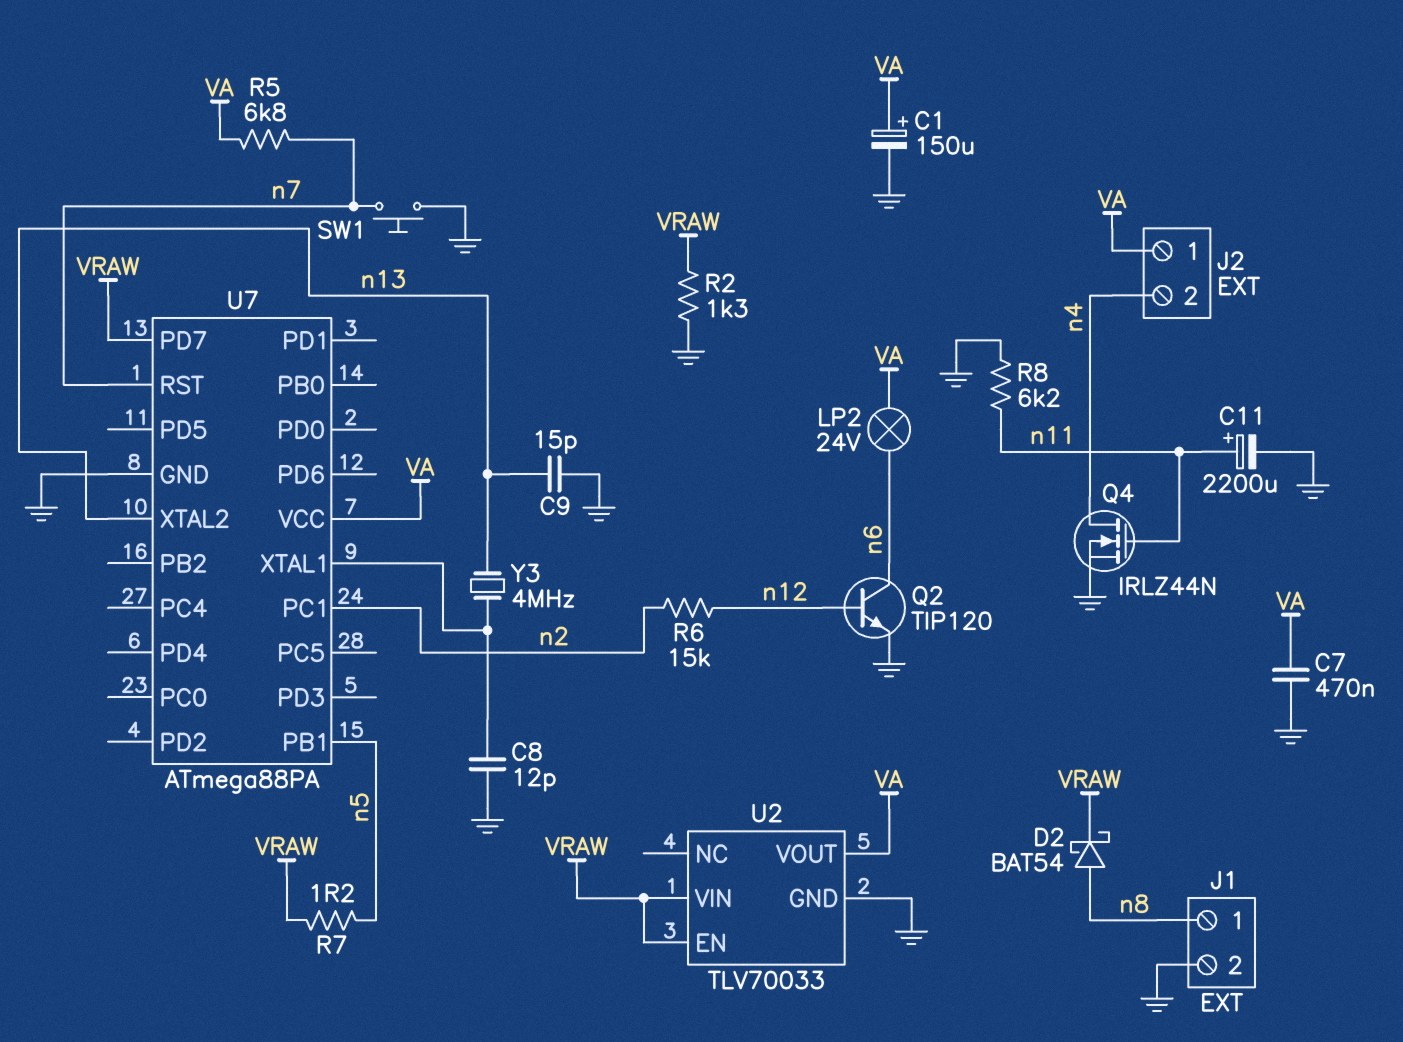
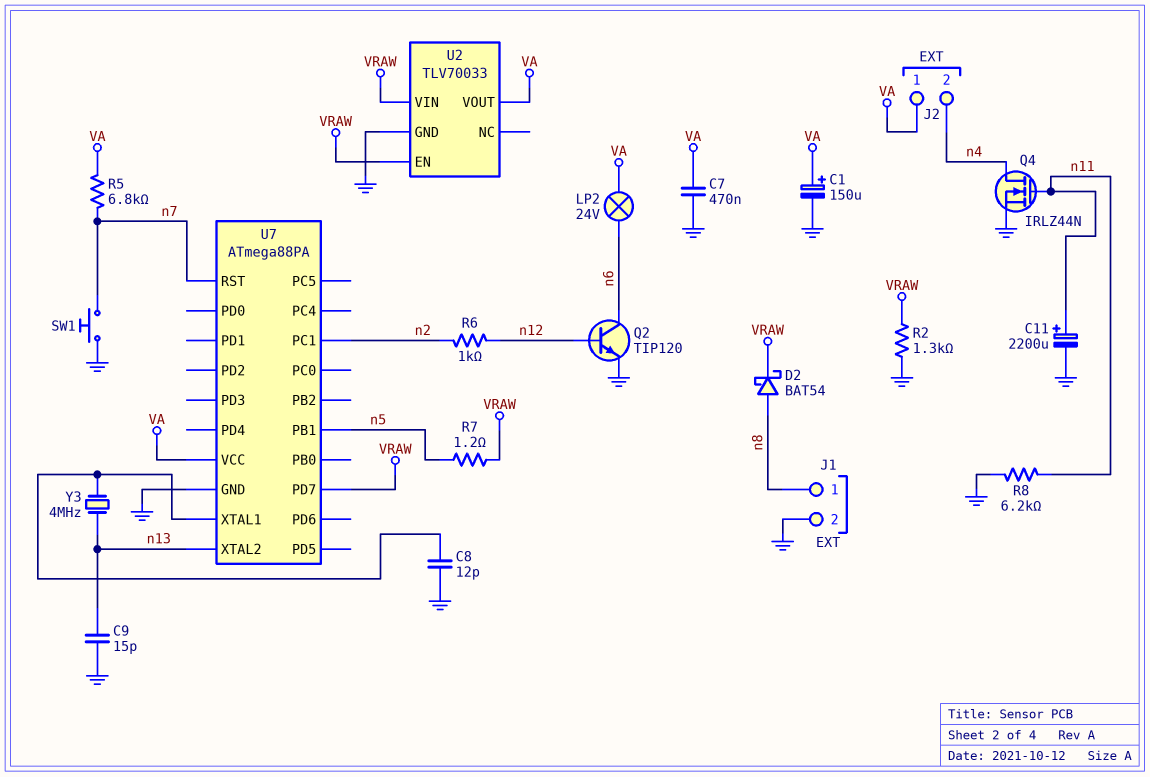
R6: 15k (n2, n12) -> 1k (n2, n12)

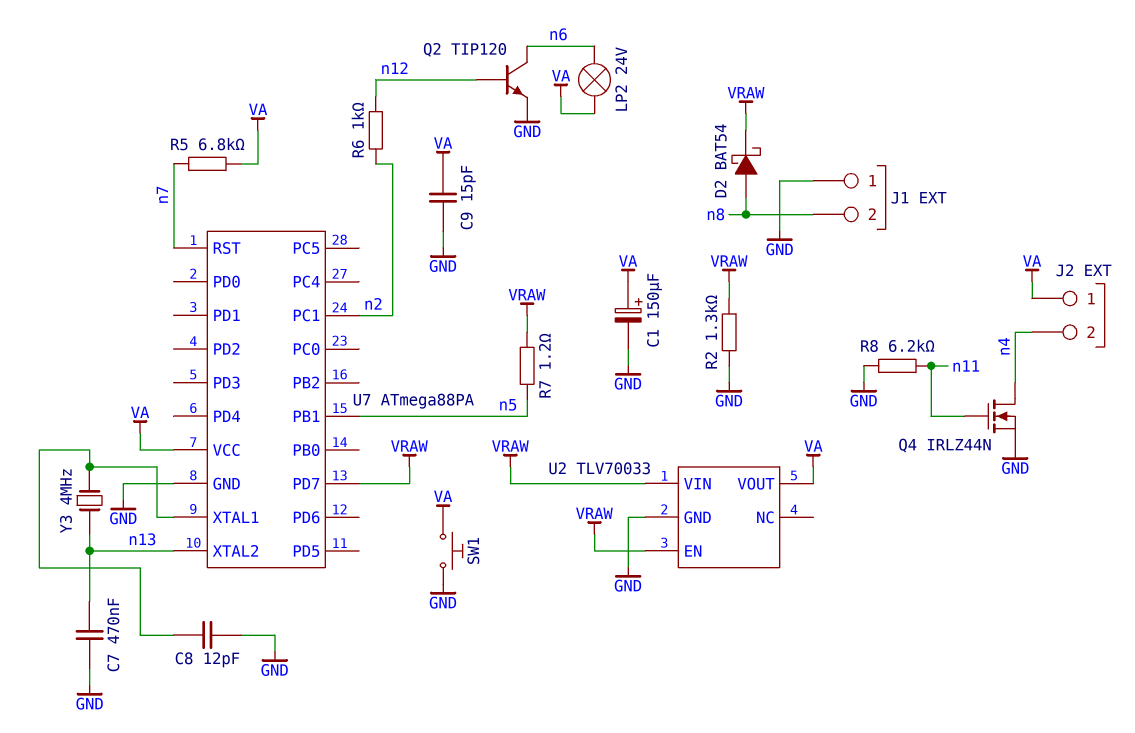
C7: 470nF (GND, VA) -> 470nF (GND, n13)
C9: 15pF (GND, n13) -> 15pF (GND, VA)
C11: 2200uF (plus n11, minus GND) -> none
J1 pin 1: n8 -> GND
J1 pin 2: GND -> n8
SW1: button (GND, n7) -> button (GND, VA)

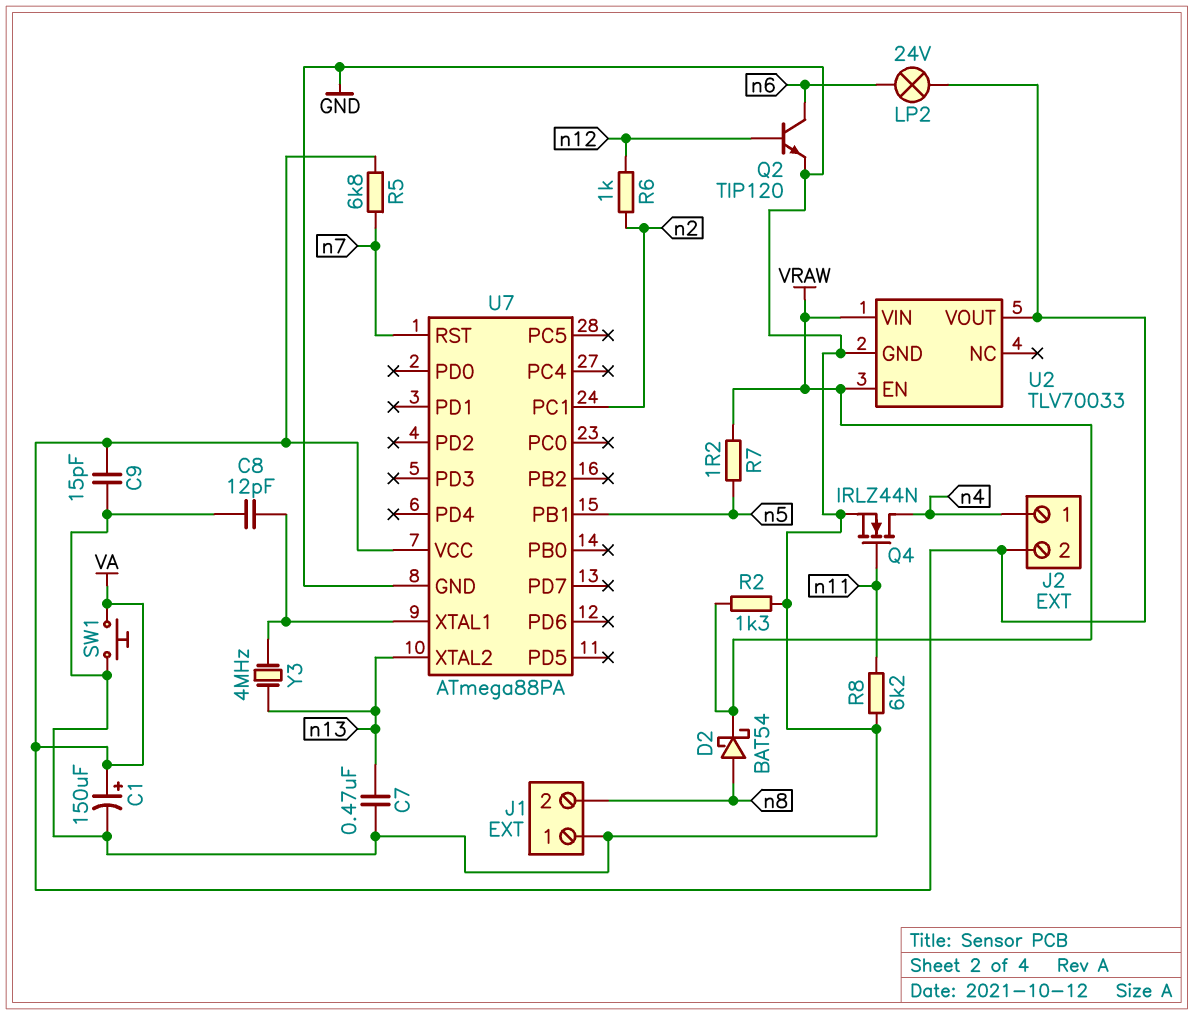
J2 pin 1: VA -> n4
J2 pin 2: n4 -> VA
U7 pin PD7: VRAW -> none

